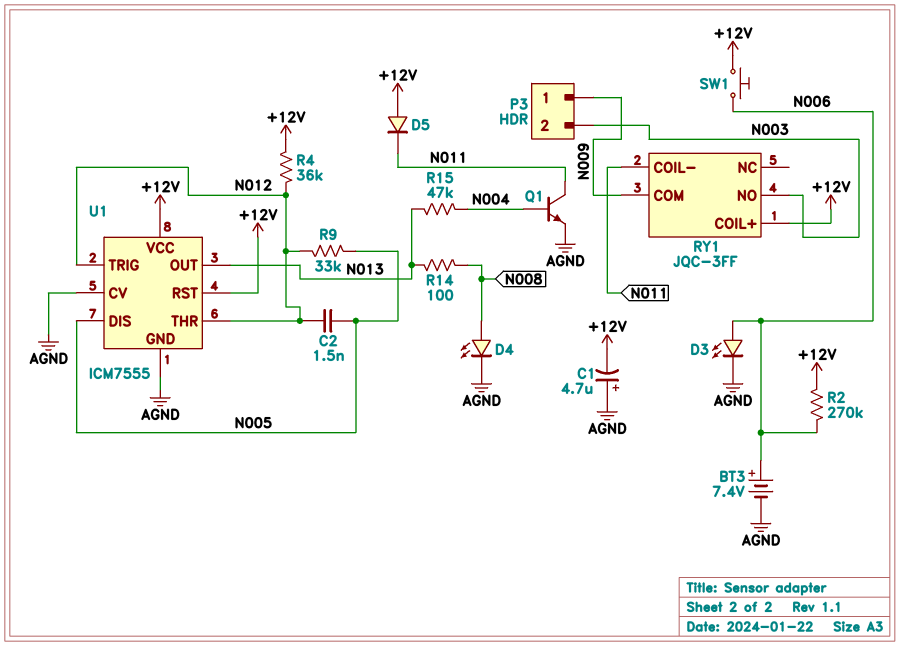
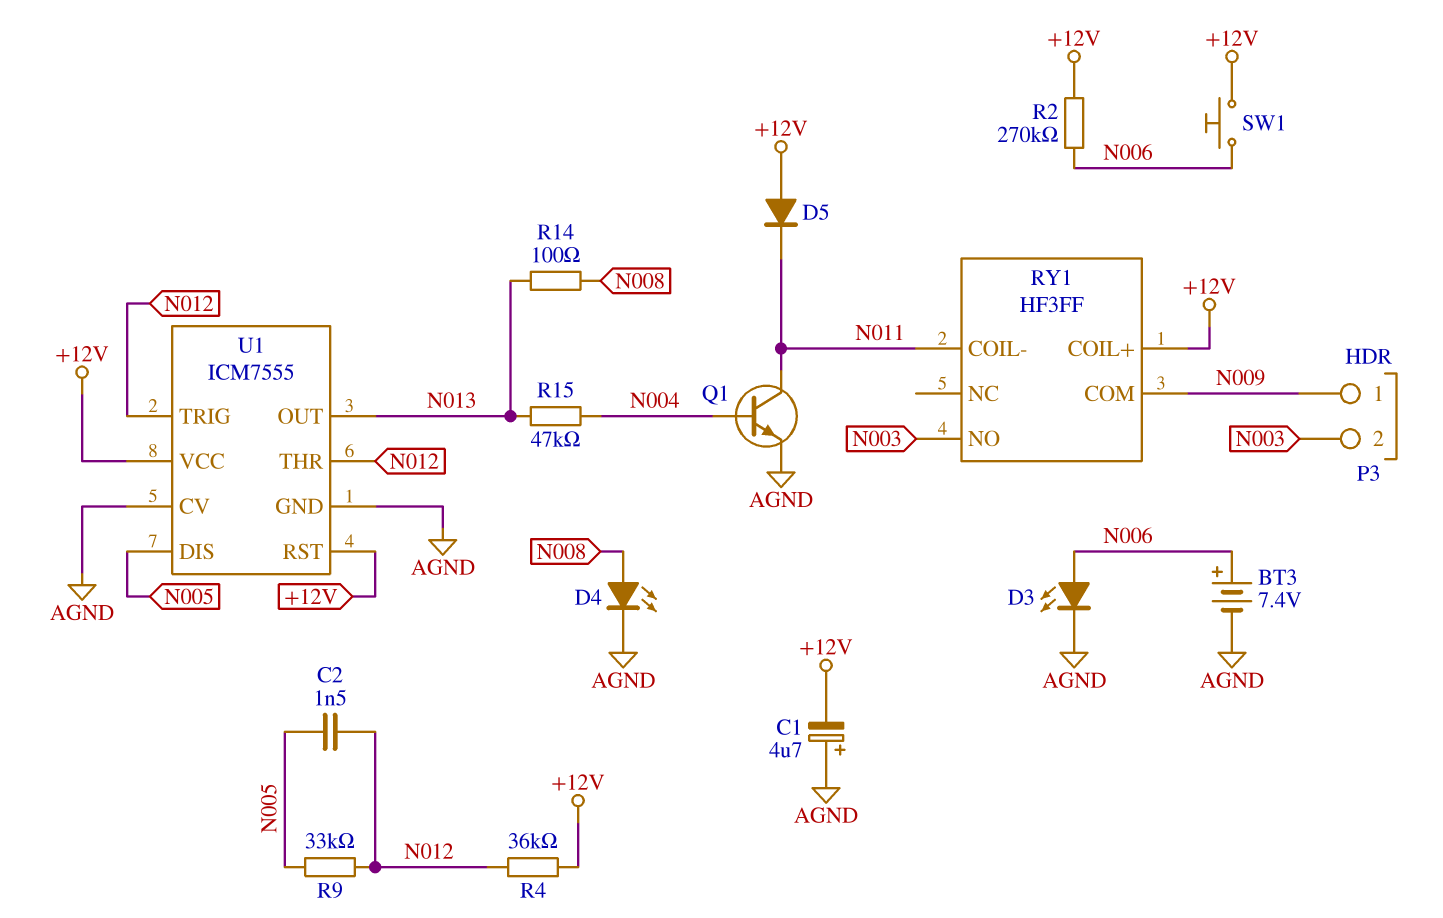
RY1: JQC-3FF -> HF3FF

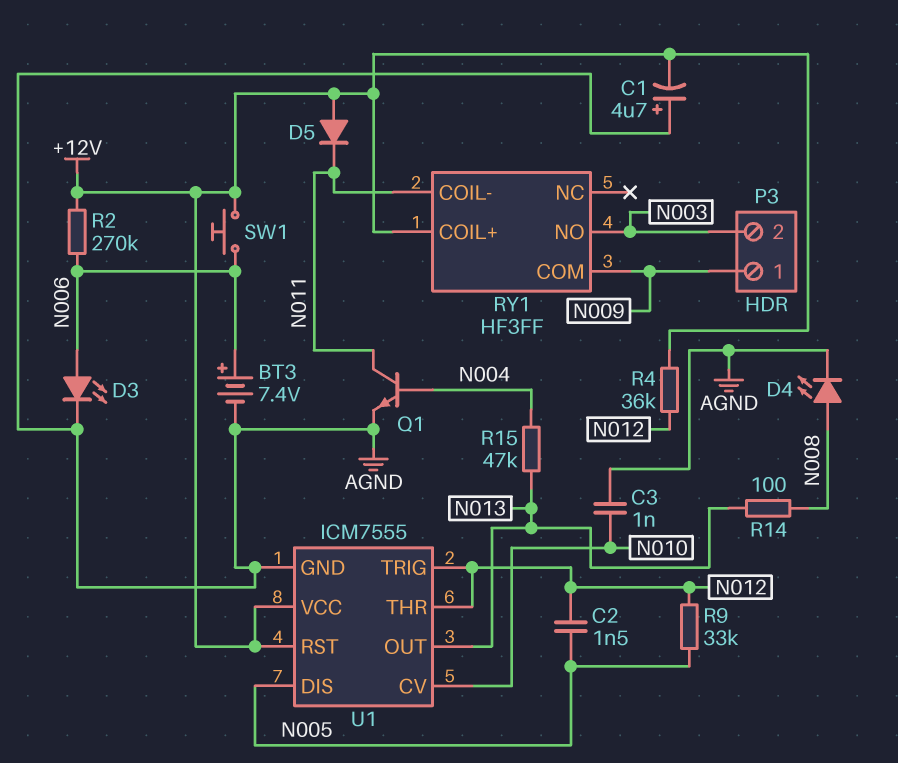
C3: none -> 1nF (AGND, N010)
U1 pin CV: AGND -> N010

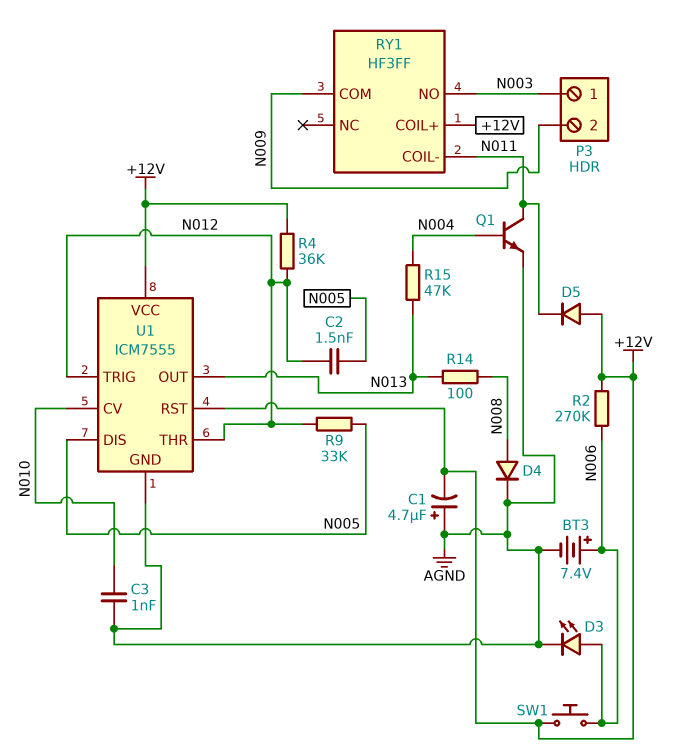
D4: LED (A N008, K AGND) -> diode (A N008, K AGND)
P3 pin 1: N009 -> N003
P3 pin 2: N003 -> N009

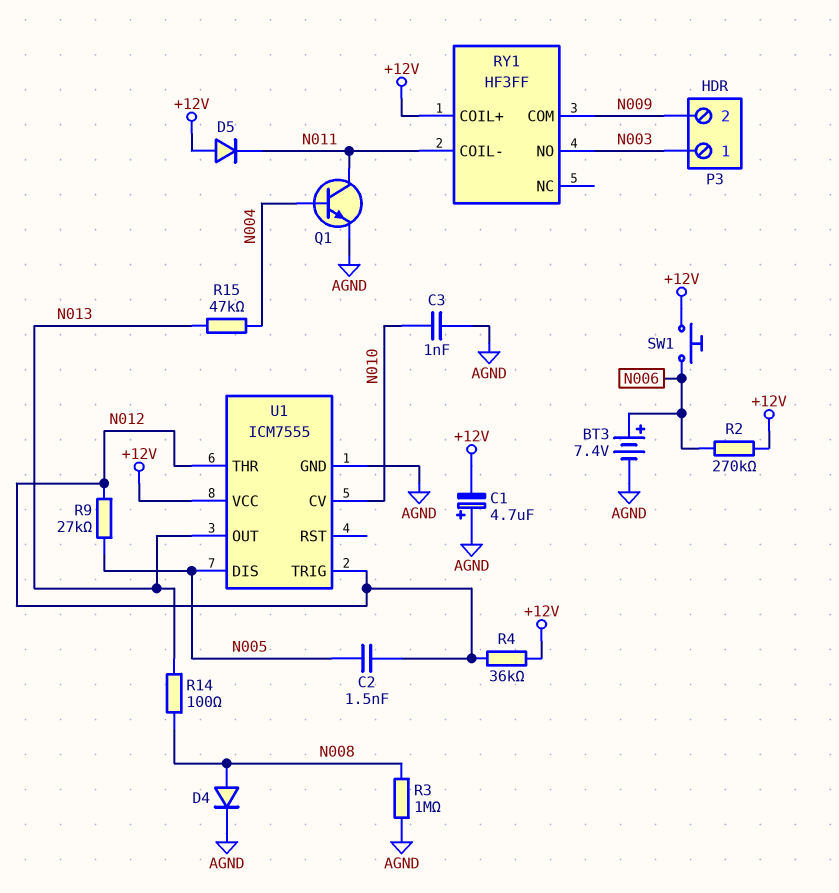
D3: LED (A N006, K AGND) -> none
R3: none -> 1M (AGND, N008)
R9: 33k (N005, N012) -> 27k (N005, N012)
U1 pin RST: +12V -> none

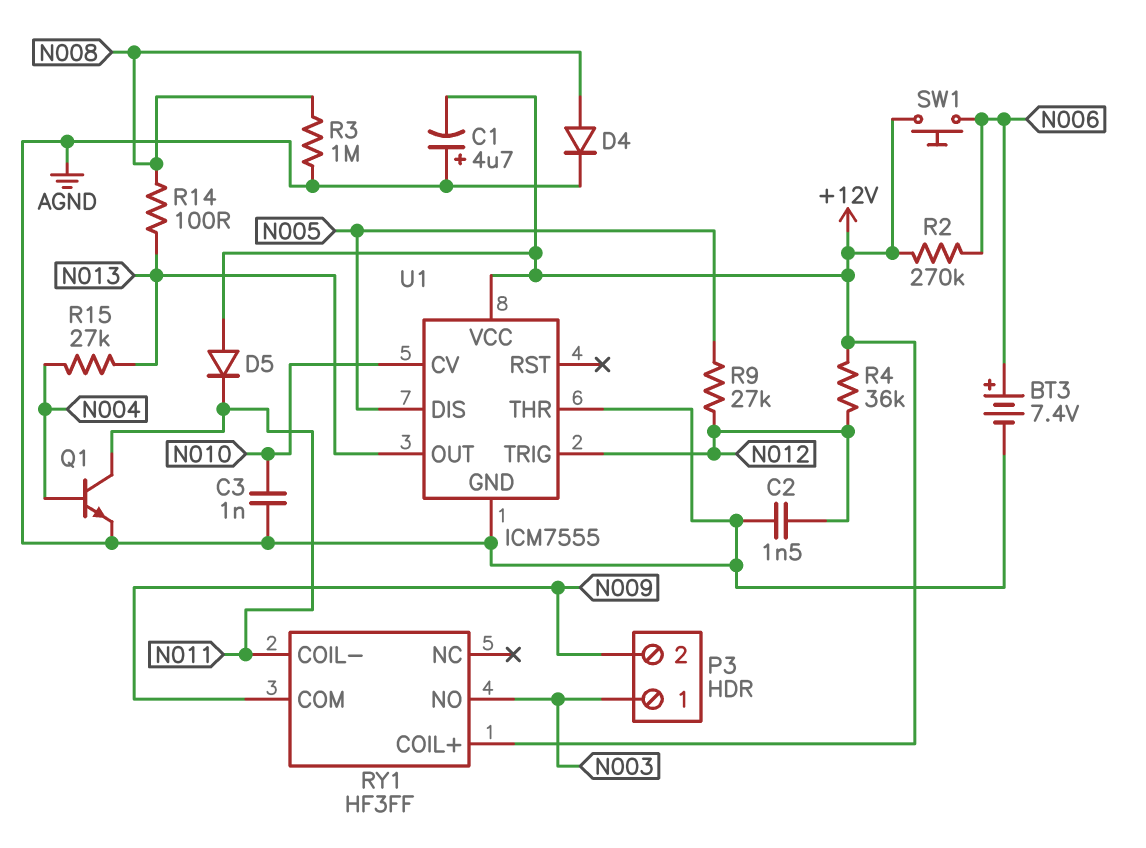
C2: 1.5nF (N005, N012) -> 1.5nF (AGND, N012)
R15: 47k (N004, N013) -> 27k (N004, N013)
U1 pin THR: N012 -> AGND

